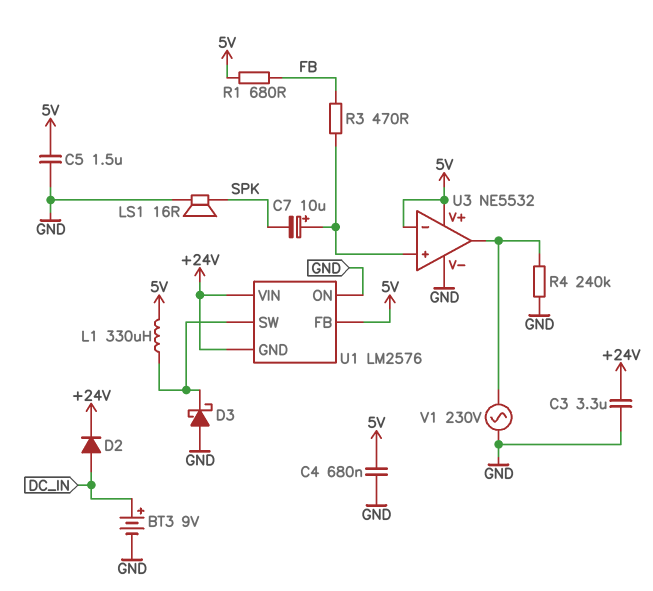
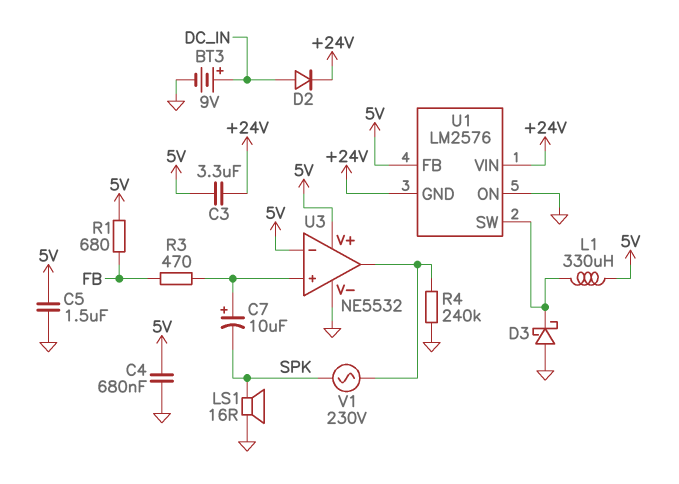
C3: 3.3uF (+24V, GND) -> 3.3uF (+24V, 5V)
V1: AC 230V (GND, U3/out) -> AC 230V (SPK, U3/out)

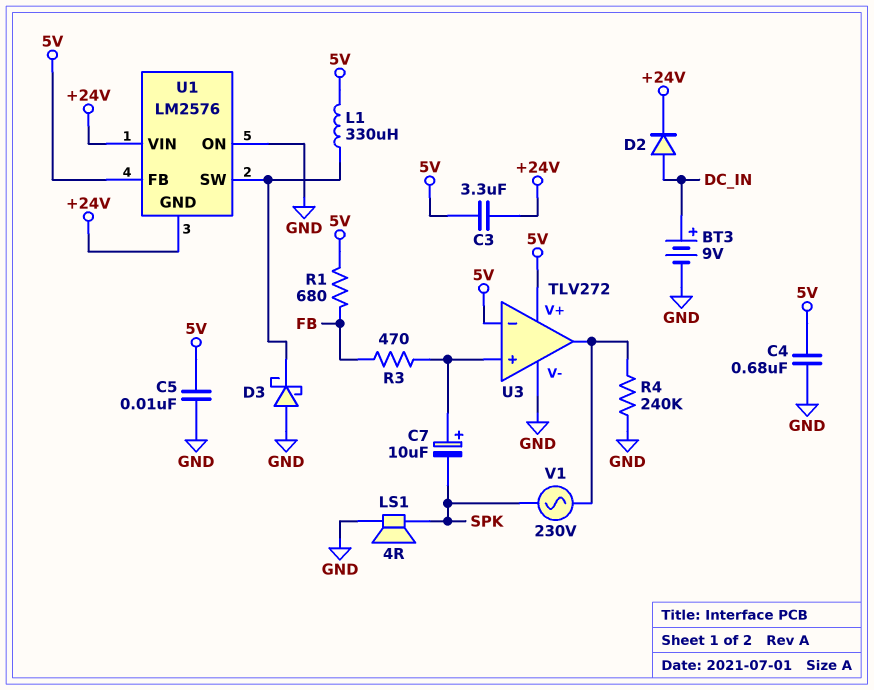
C5: 1.5uF (5V, GND) -> 10nF (5V, GND)
LS1: speaker 16R (GND, SPK) -> speaker 4R (GND, SPK)
U3: NE5532 -> TLV272

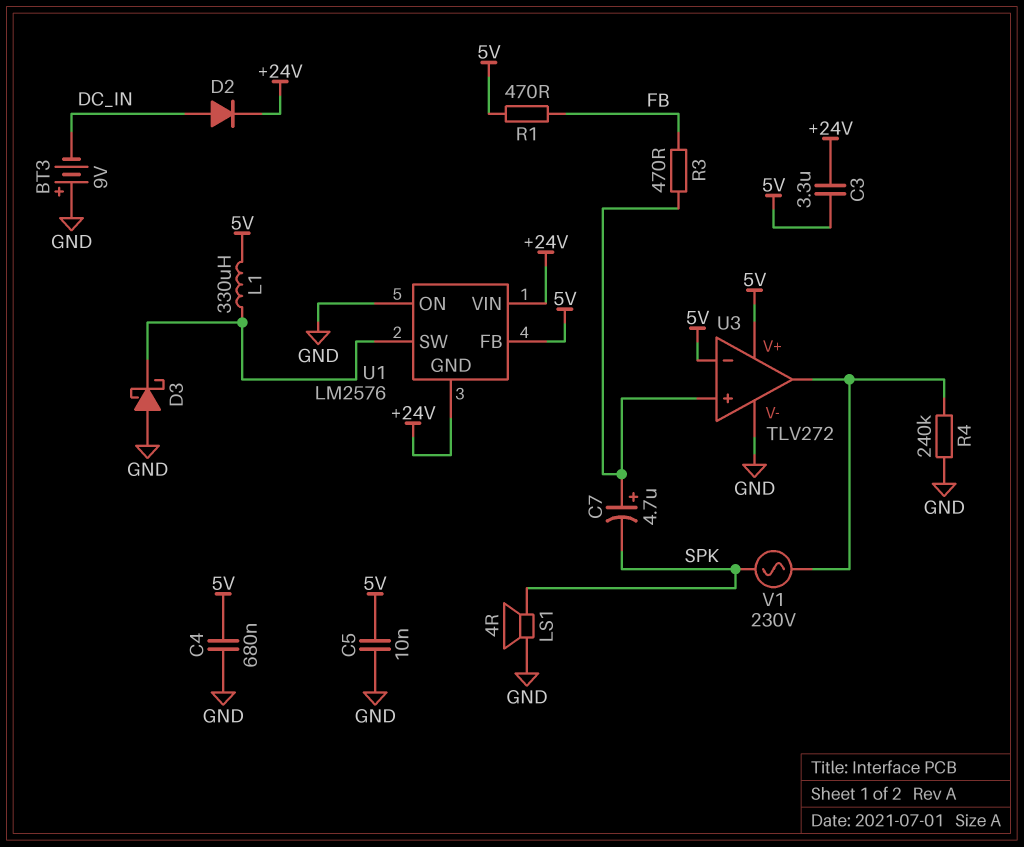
BT3: 9V (plus DC_IN, minus GND) -> 9V (plus GND, minus DC_IN)
C7: 10uF (plus U3/in+, minus SPK) -> 4.7uF (plus U3/in+, minus SPK)
R1: 680 (5V, FB) -> 470 (5V, FB)

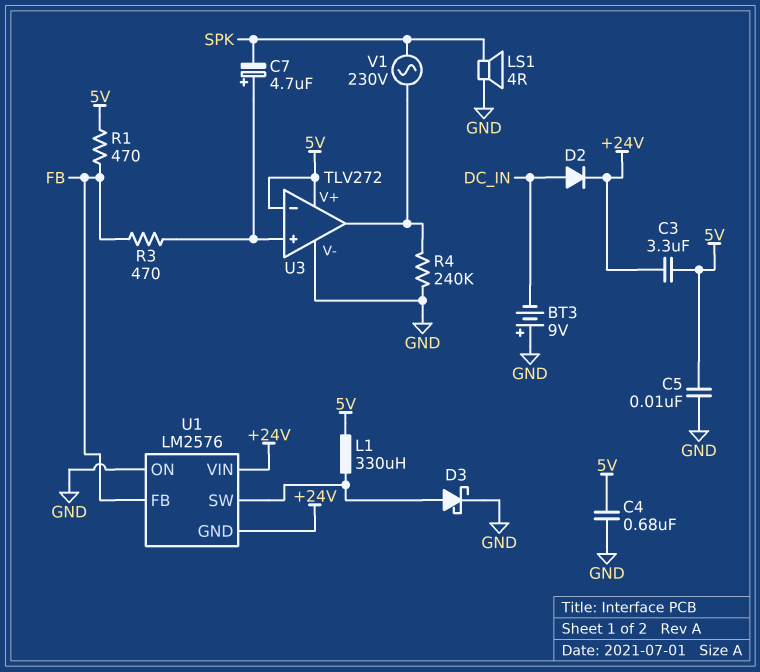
D3: schottky (A GND, K U1/SW) -> schottky (A U1/SW, K GND)
U1 pin FB: 5V -> FB

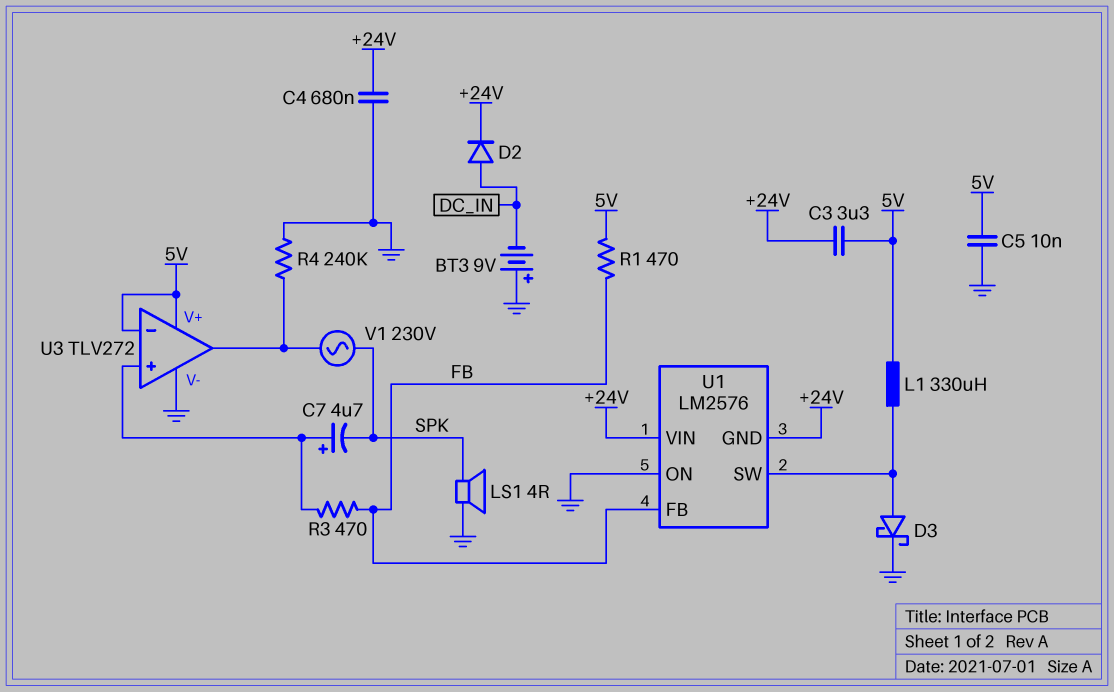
C4: 680nF (5V, GND) -> 680nF (+24V, GND)

